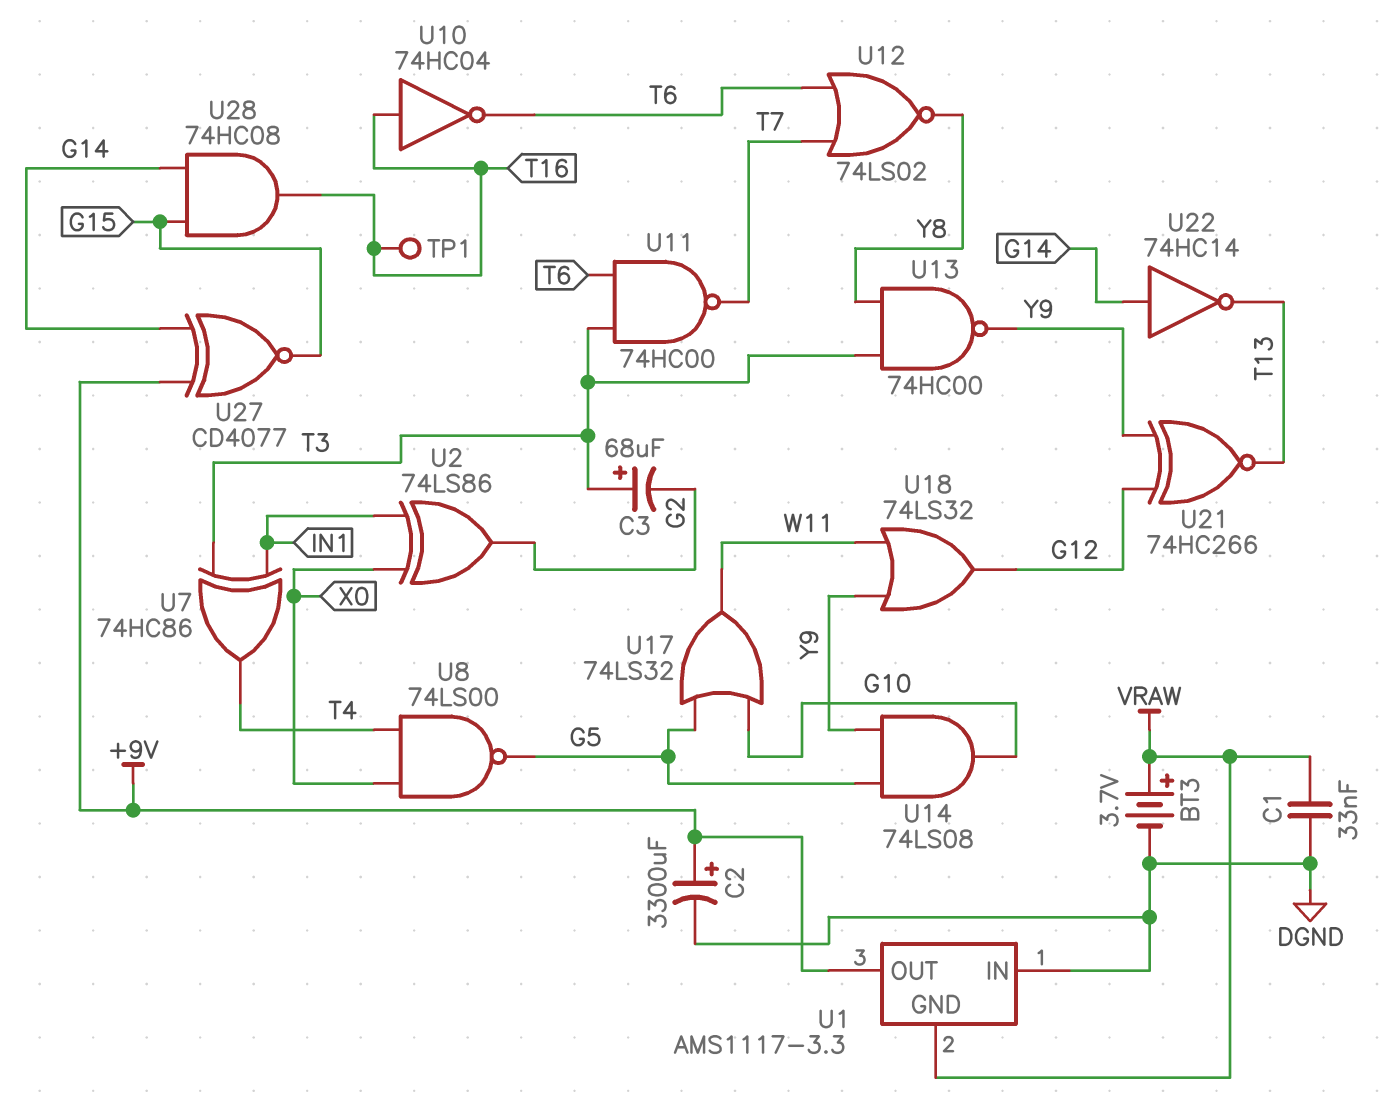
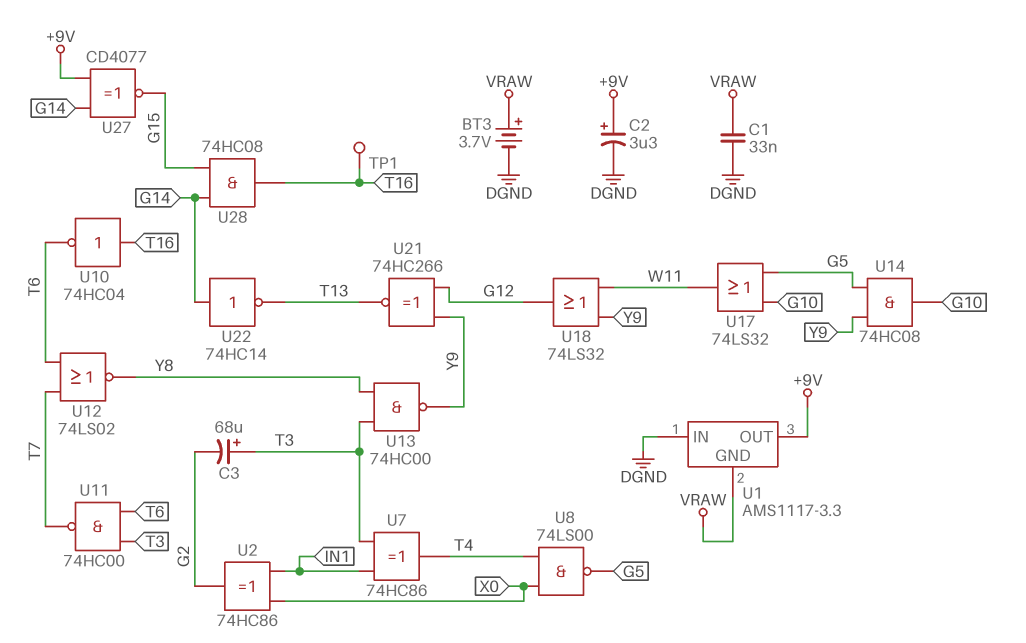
C2: 3300uF (plus +9V, minus DGND) -> 3.3uF (plus +9V, minus DGND)
U2: XOR 74LS86 (in IN1, in X0, out G2) -> XOR 74HC86 (in IN1, in X0, out G2)
U14: AND 74LS08 (in G5, in Y9, out G10) -> AND 74HC08 (in G5, in Y9, out G10)

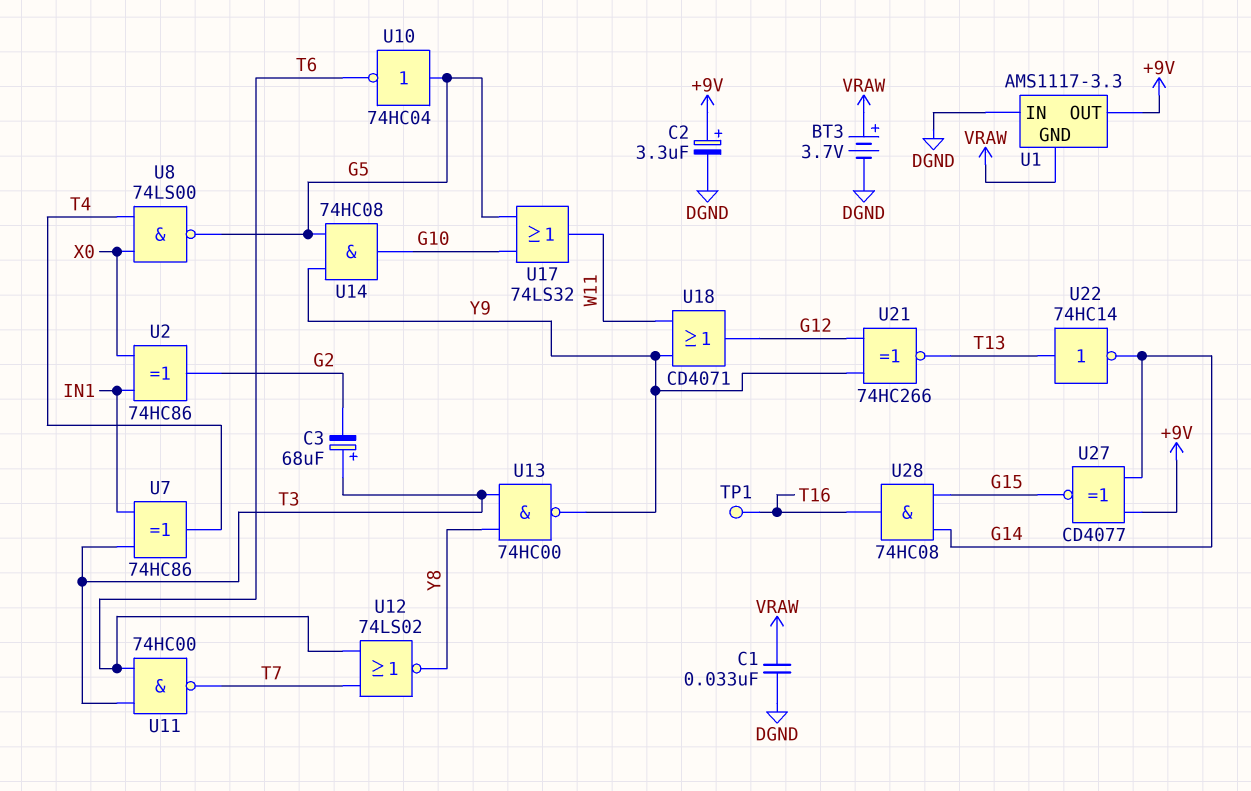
U10: NOT 74HC04 (in T16, out T6) -> NOT 74HC04 (in G5, out T6)
U18: OR 74LS32 (in W11, in Y9, out G12) -> OR CD4071 (in W11, in Y9, out G12)
U22: NOT 74HC14 (in G14, out T13) -> NOT 74HC14 (in T13, out G14)

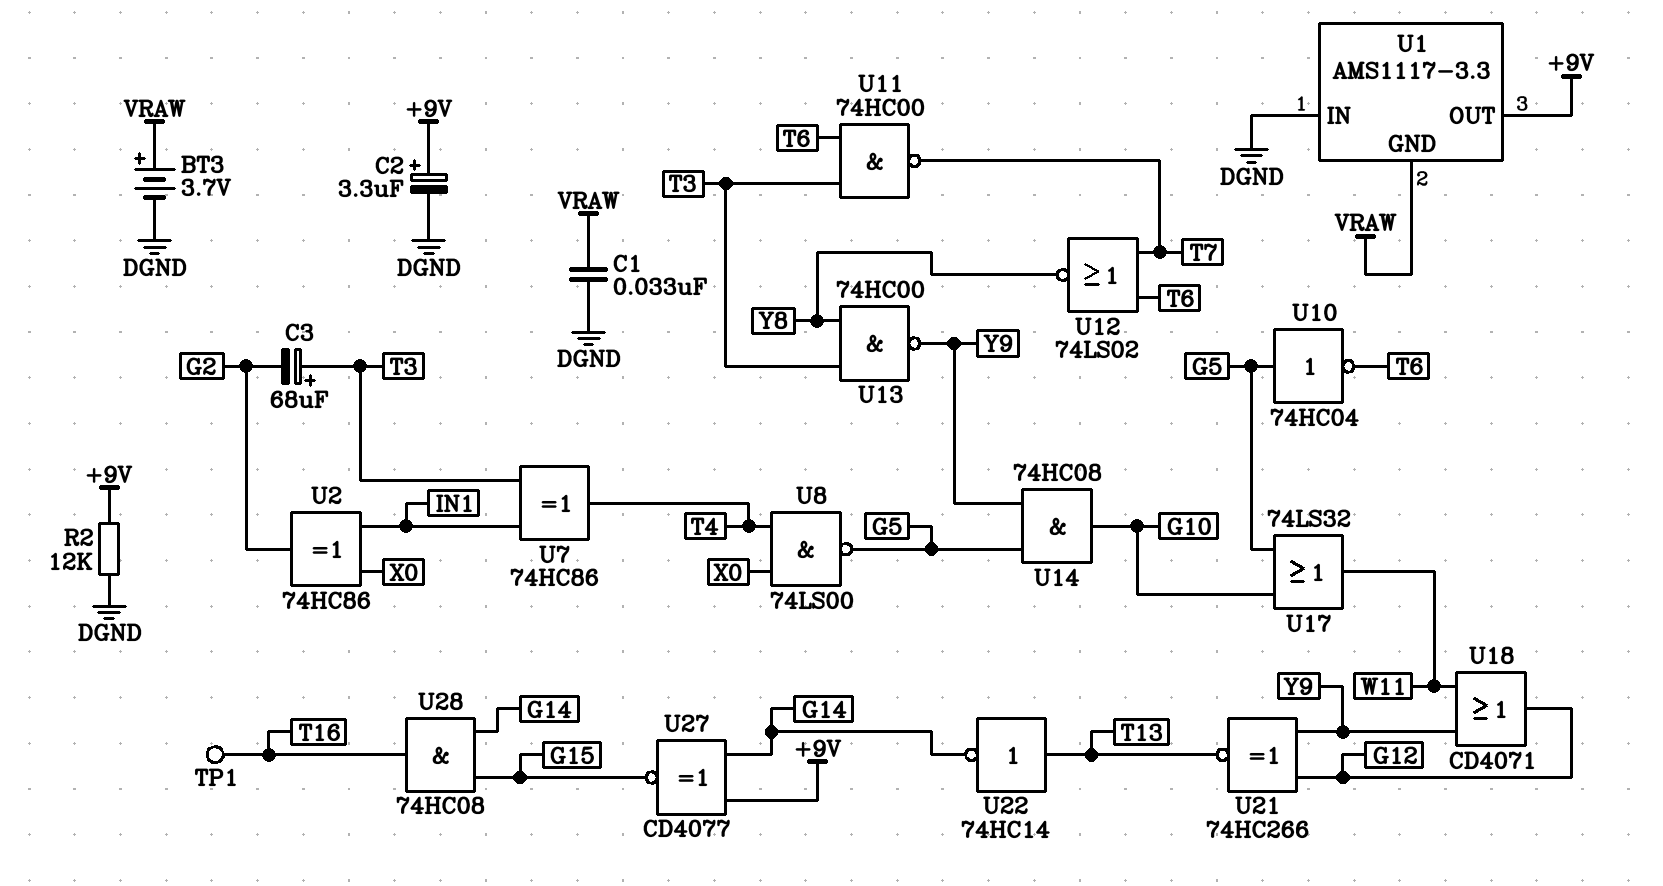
R2: none -> 12k (+9V, DGND)

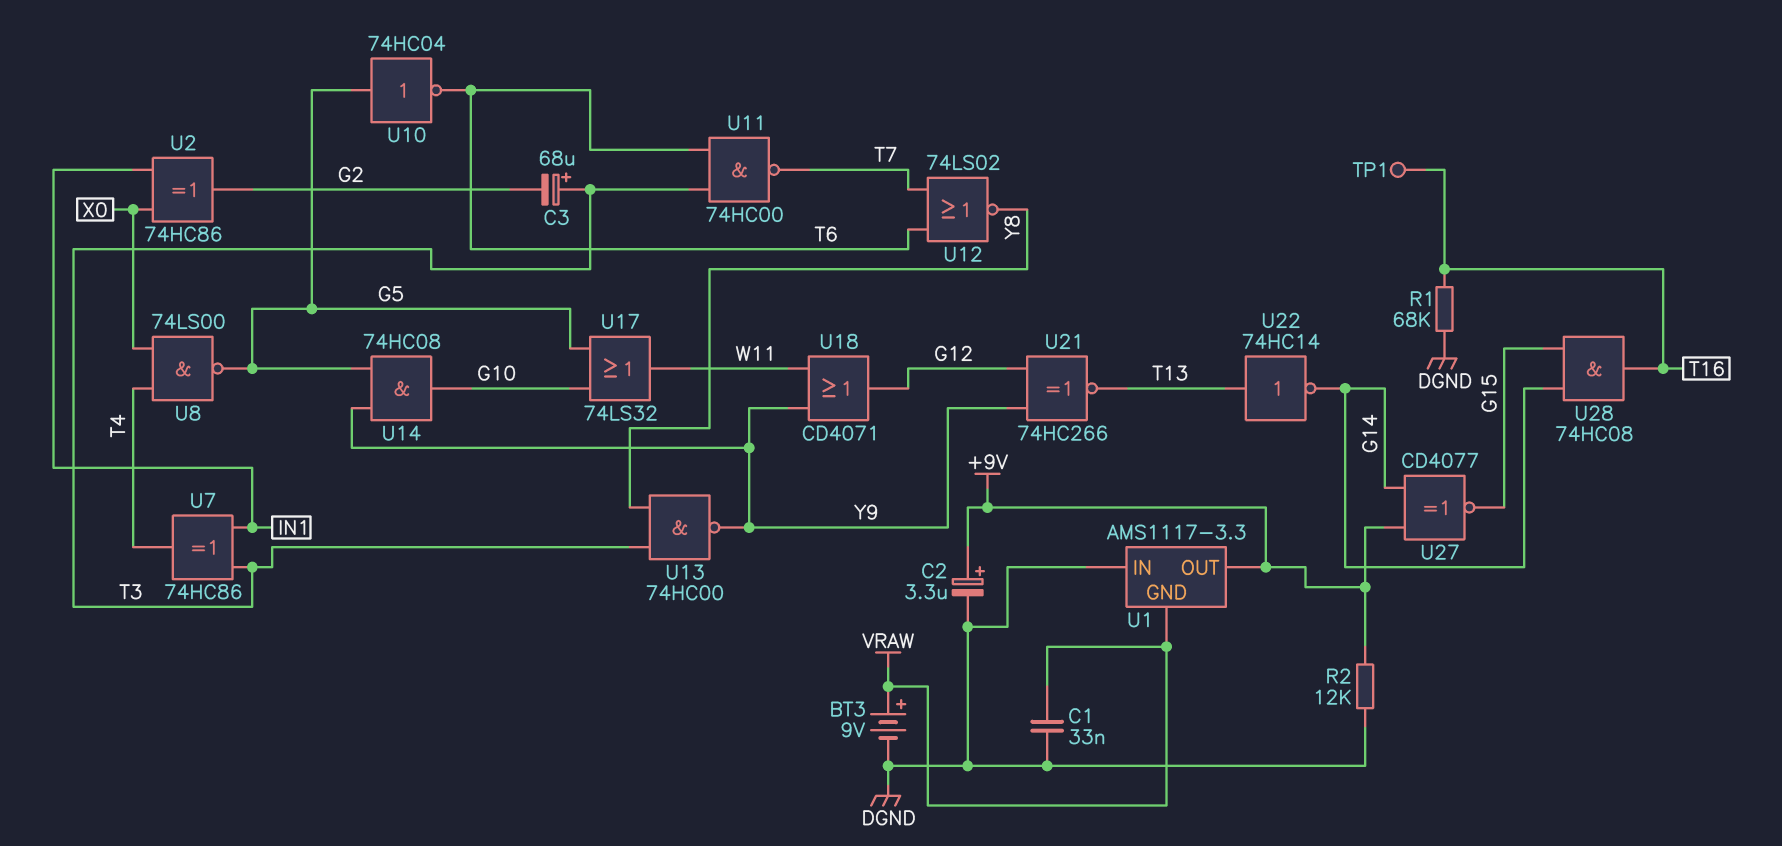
BT3: 3.7V (plus VRAW, minus DGND) -> 9V (plus VRAW, minus DGND)
R1: none -> 68k (DGND, T16)

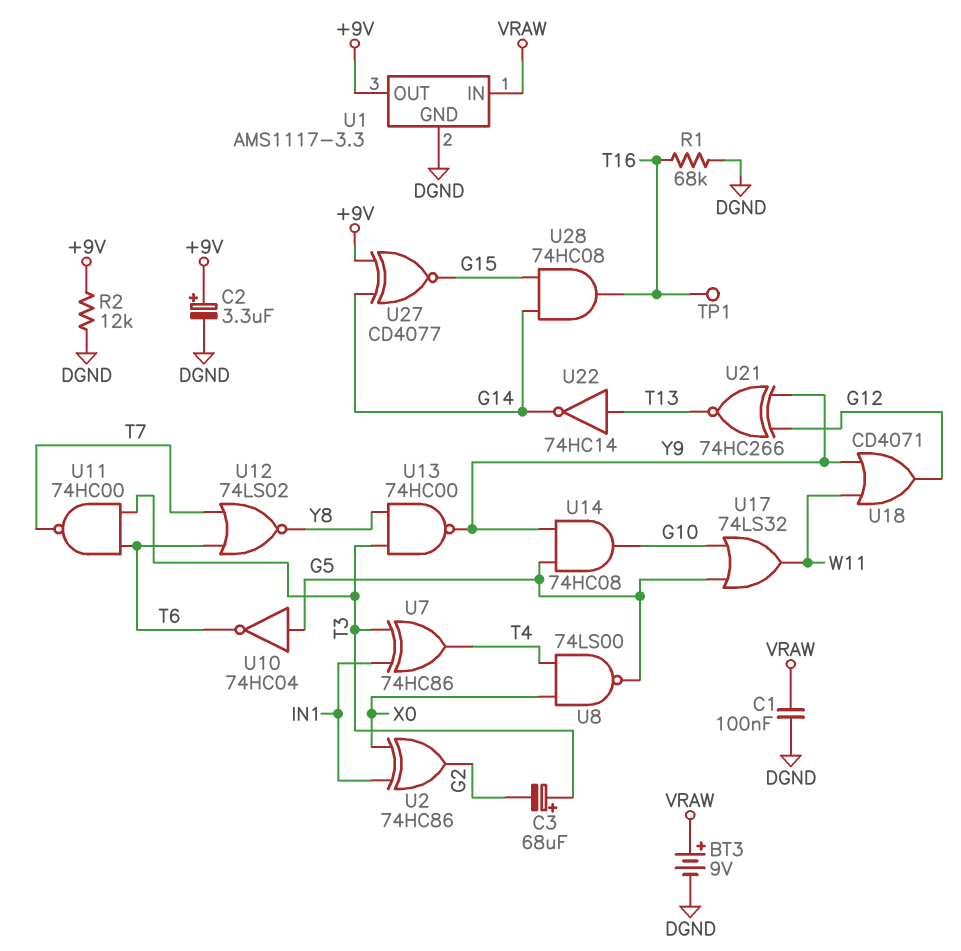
C1: 33nF (DGND, VRAW) -> 100nF (DGND, VRAW)
U1 pin GND: VRAW -> DGND
U1 pin IN: DGND -> VRAW

